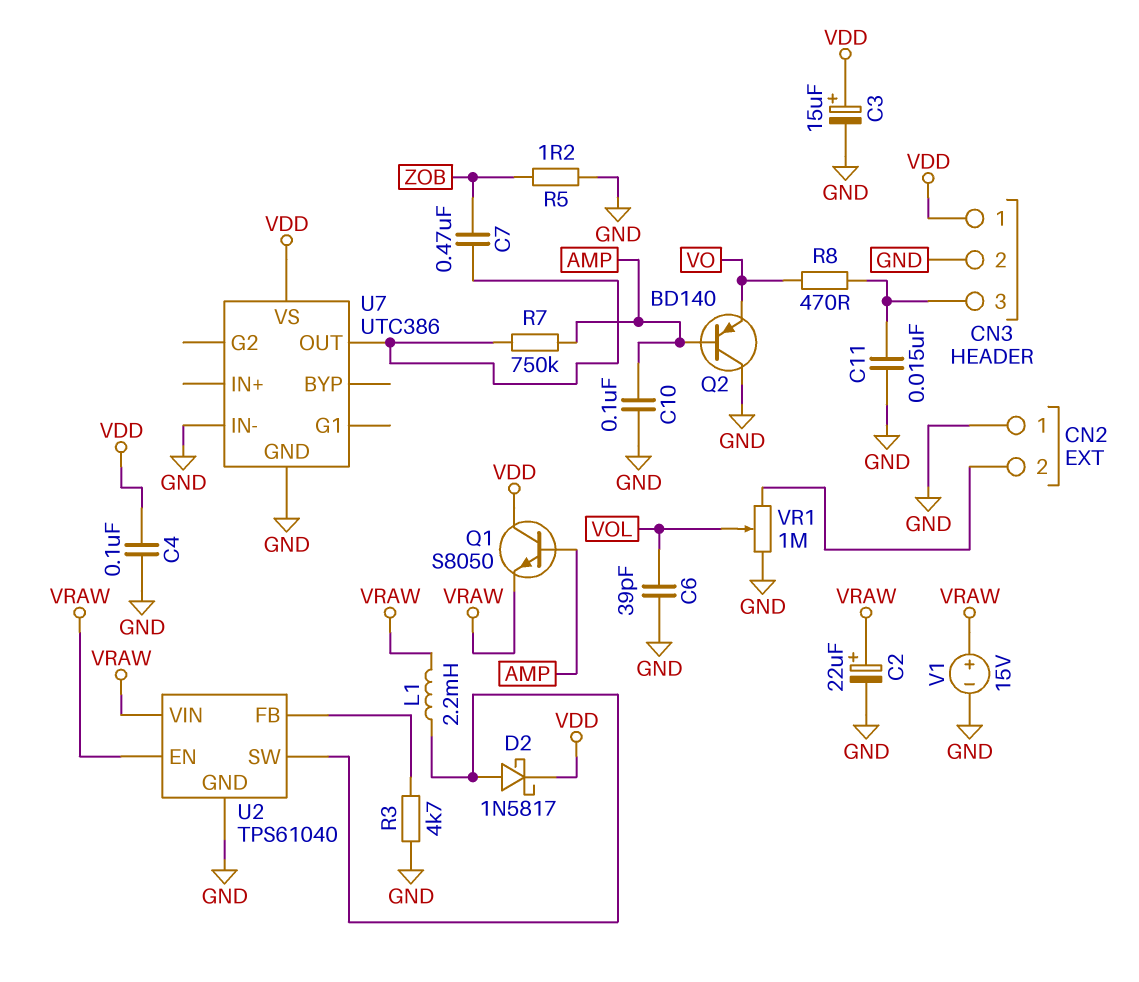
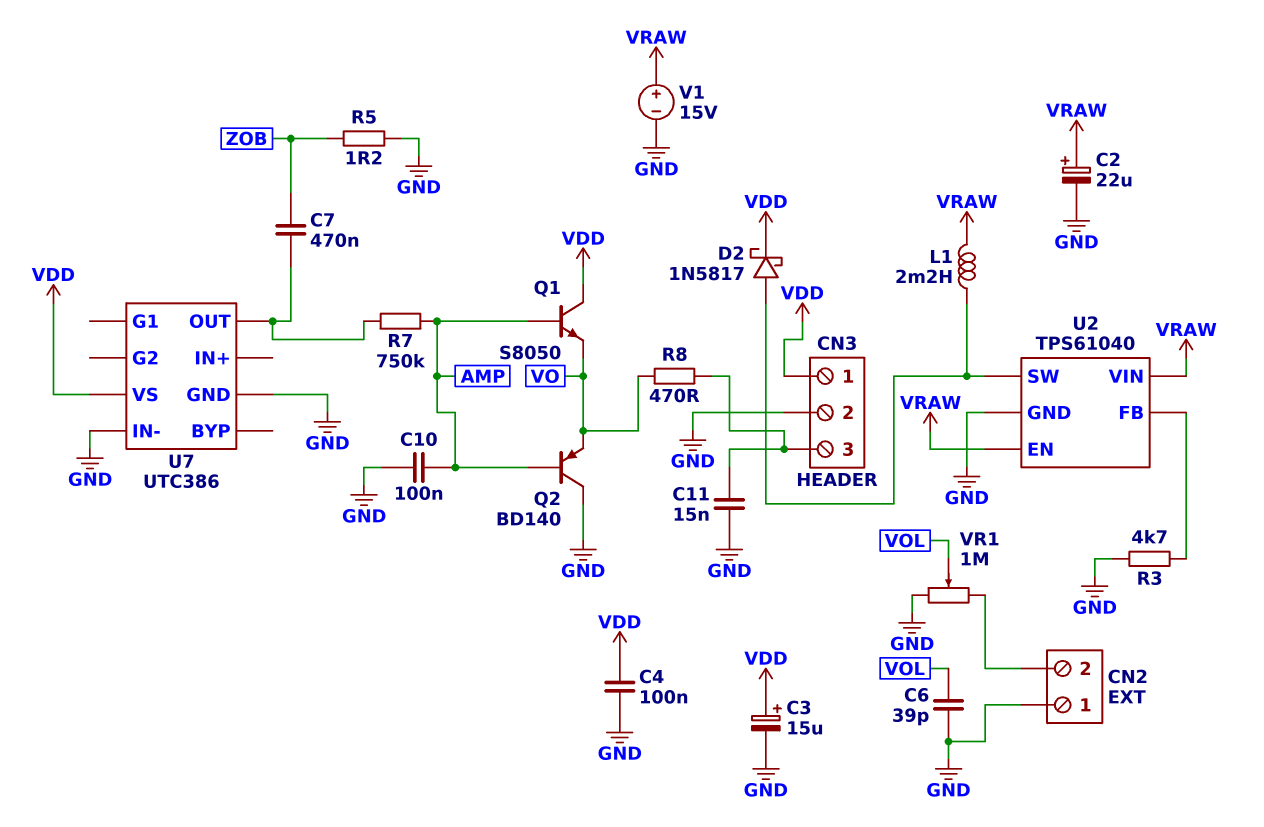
Q1: NPN S8050 (B AMP, C VDD, E VRAW) -> NPN S8050 (B AMP, C VDD, E VO)

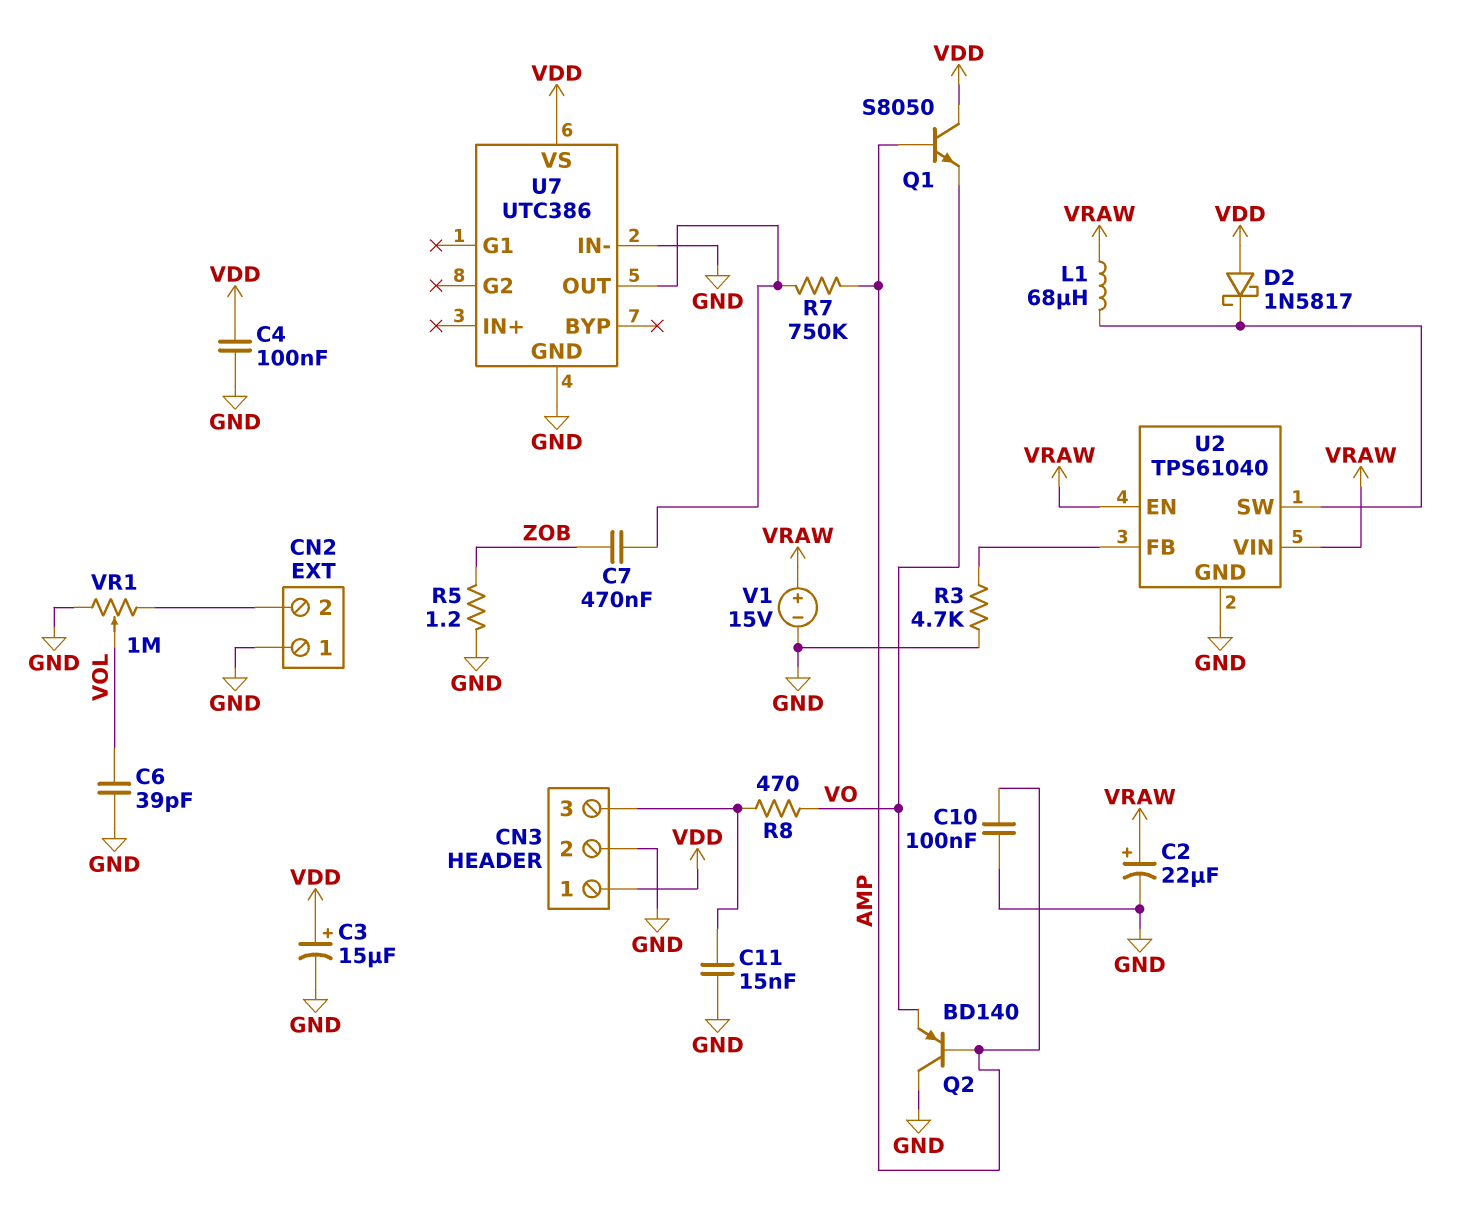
D2: schottky 1N5817 (A U2/SW, K VDD) -> schottky 1N5817 (A VDD, K U2/SW)
L1: 2.2mH (U2/SW, VRAW) -> 68uH (U2/SW, VRAW)

